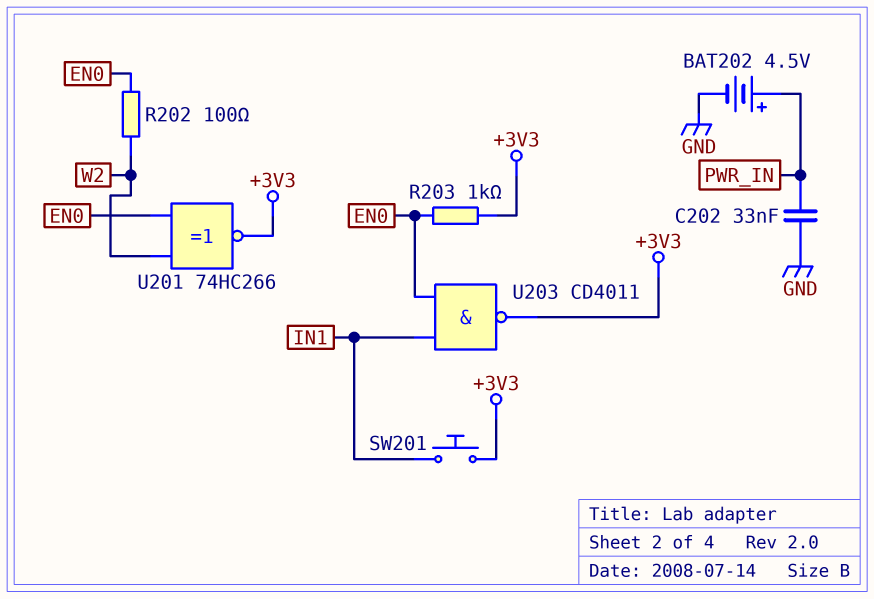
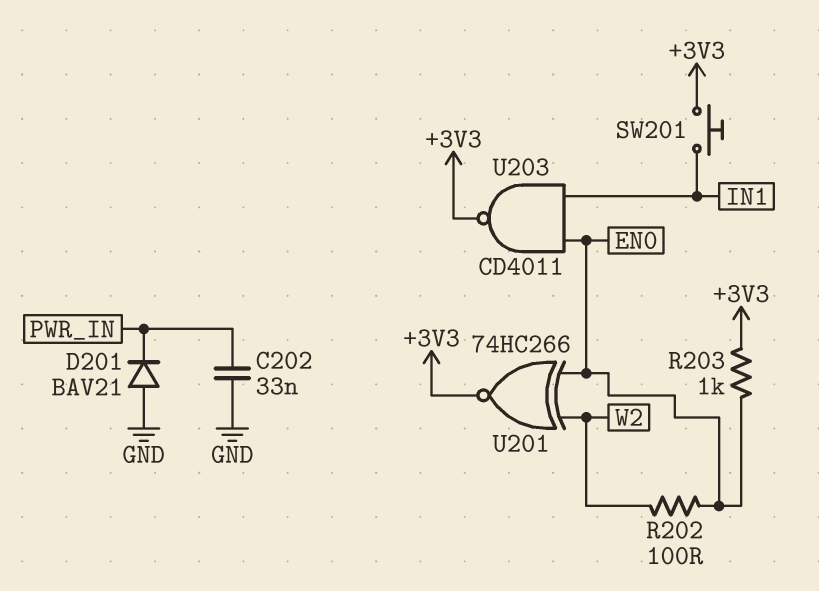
BAT202: 4.5V (plus PWR_IN, minus GND) -> none
D201: none -> diode BAV21 (A GND, K PWR_IN)

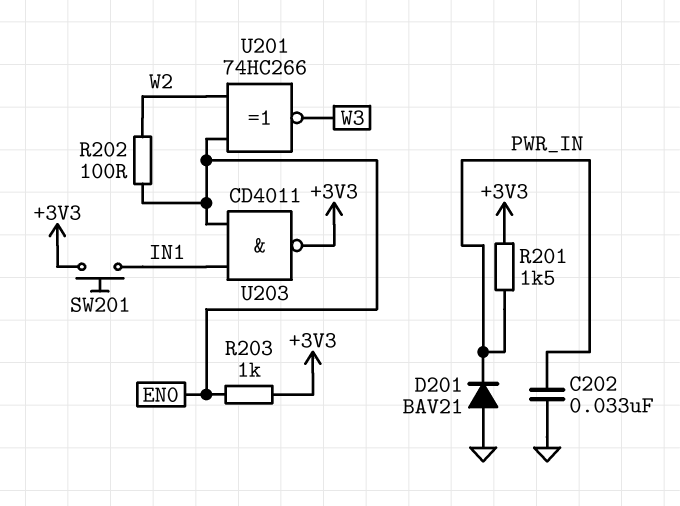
R201: none -> 1.5k (+3V3, PWR_IN)
U201: XNOR 74HC266 (in EN0, in W2, out +3V3) -> XNOR 74HC266 (in EN0, in W2, out W3)

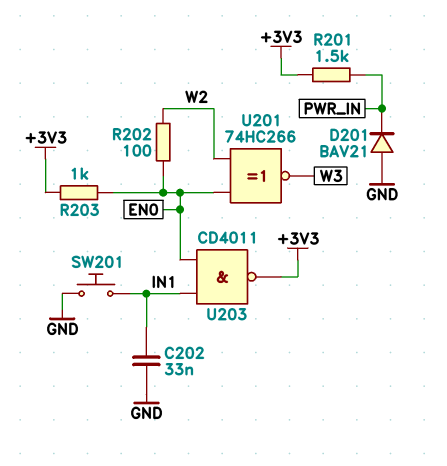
C202: 33nF (GND, PWR_IN) -> 33nF (GND, IN1)
SW201: button (+3V3, IN1) -> button (GND, IN1)

